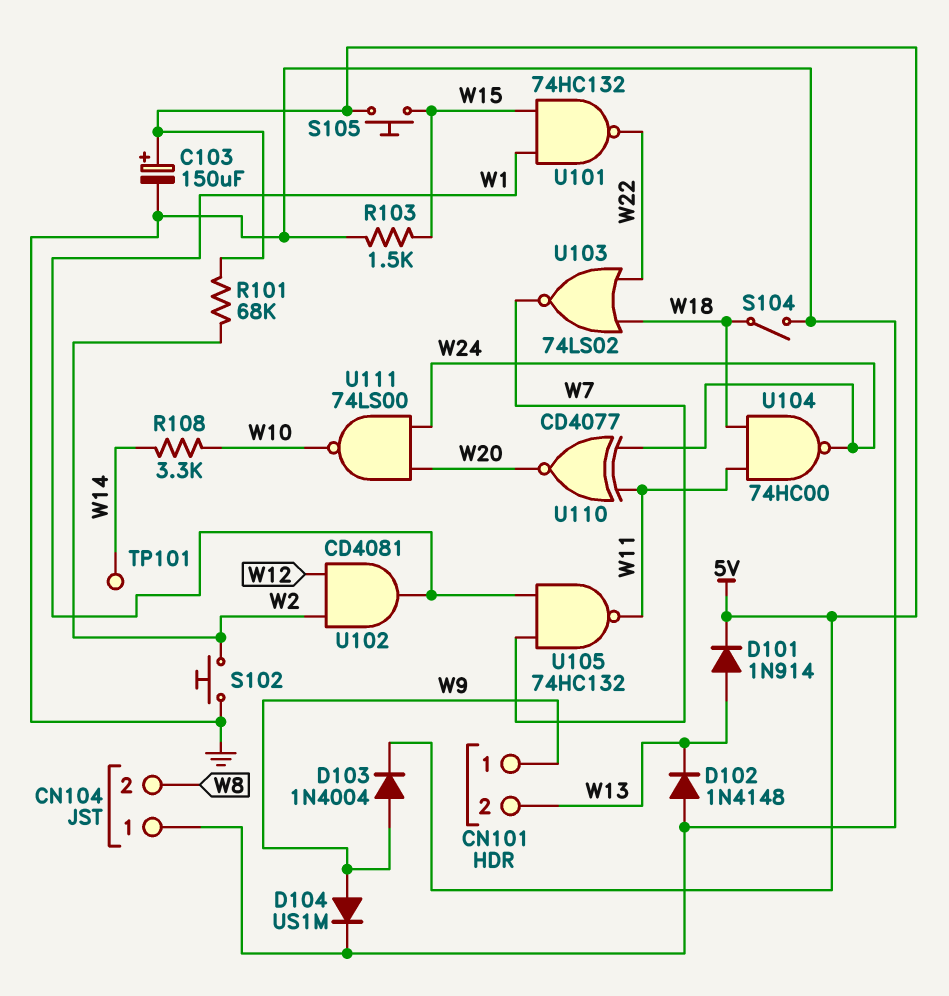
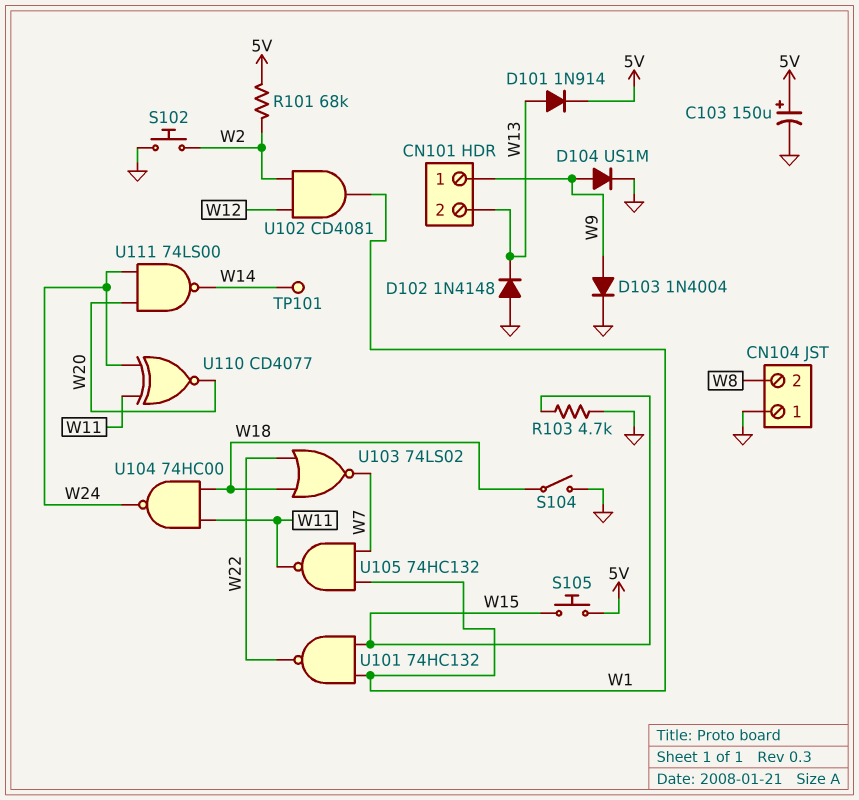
D103: diode 1N4004 (A W9, K 5V) -> diode 1N4004 (A W9, K GND)
R103: 1.5k (GND, W15) -> 4.7k (GND, W15)
R108: 3.3k (W10, W14) -> none
U111: NAND 74LS00 (in W20, in W24, out W10) -> NAND 74LS00 (in W20, in W24, out W14)

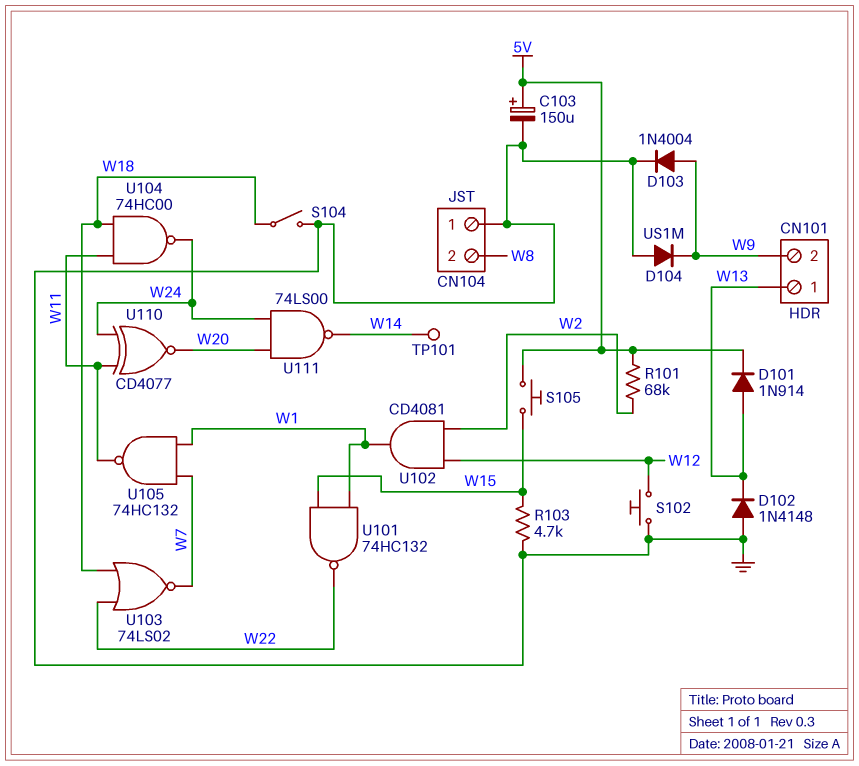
CN101 pin 1: W9 -> W13
CN101 pin 2: W13 -> W9
D104: diode US1M (A W9, K GND) -> diode US1M (A GND, K W9)
S102: button (GND, W2) -> button (GND, W12)

